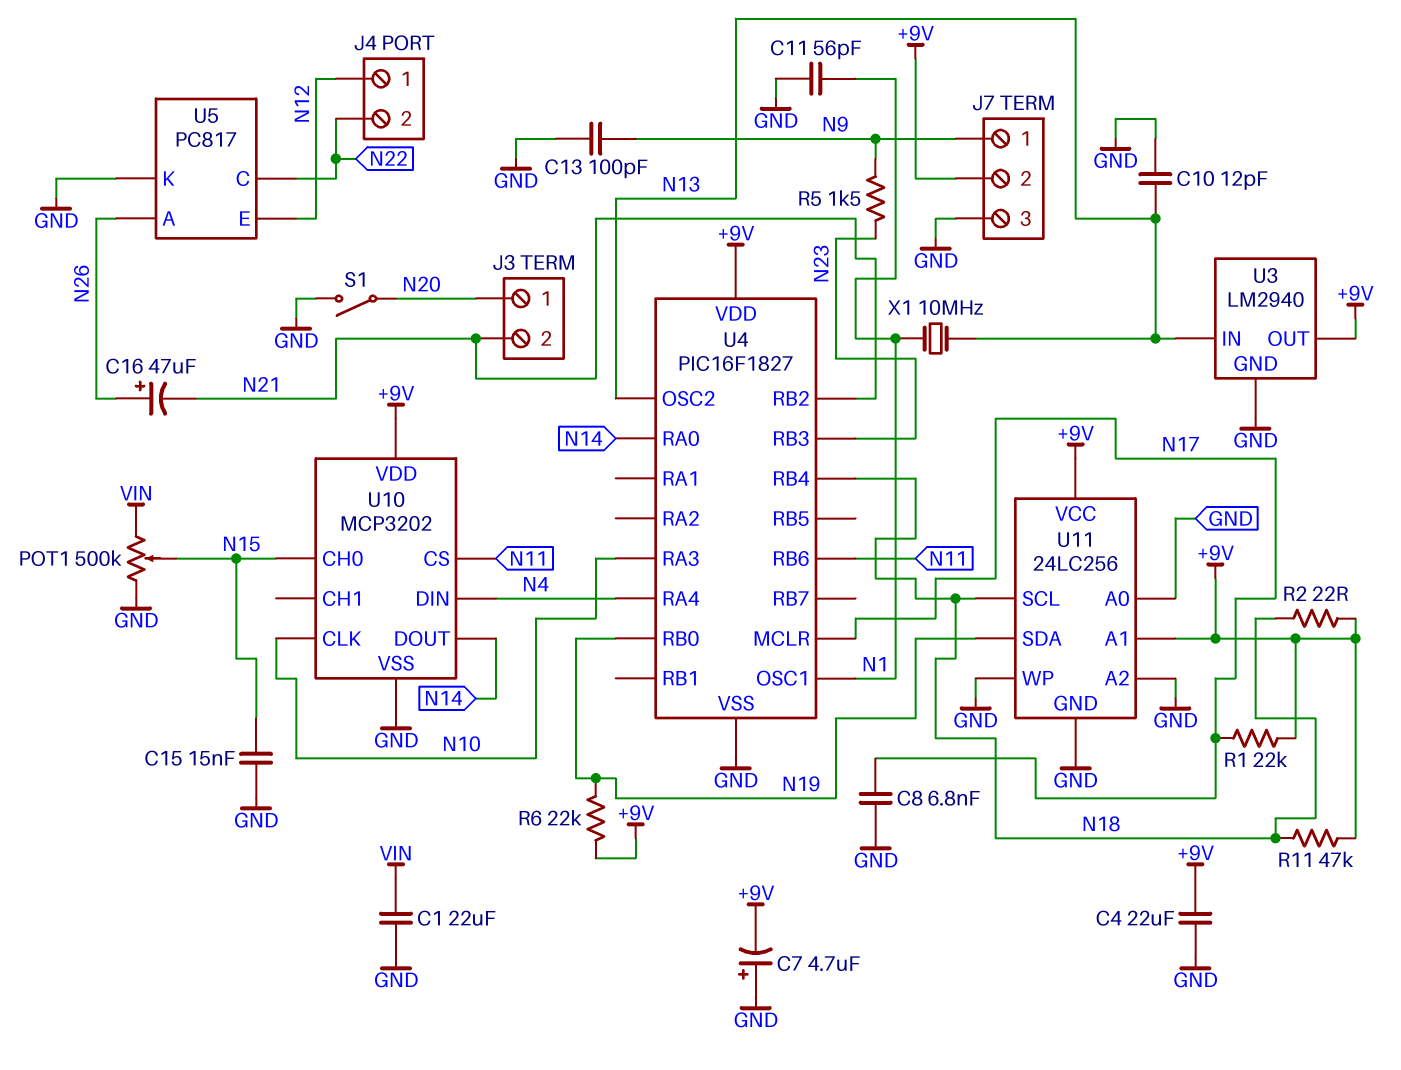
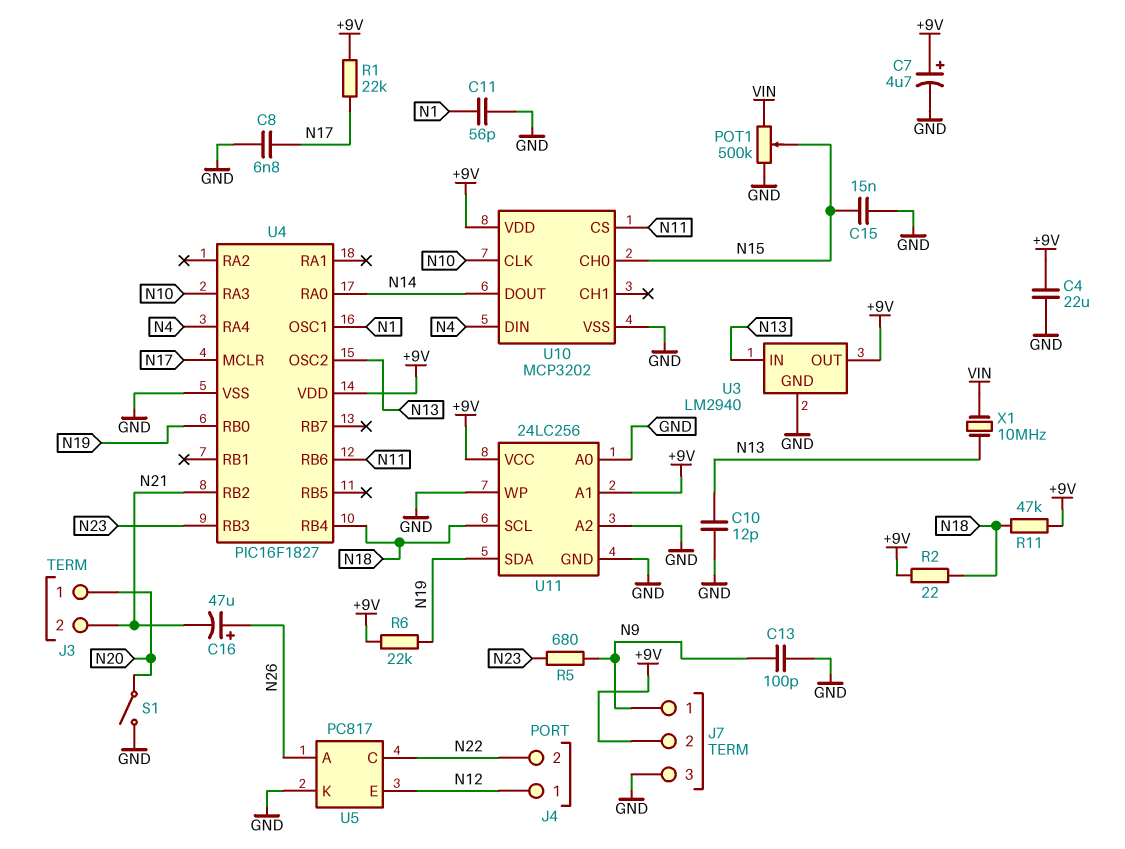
C1: 22uF (GND, VIN) -> none
C7: 4.7uF (plus GND, minus +9V) -> 4.7uF (plus +9V, minus GND)
R5: 1.5k (N9, N23) -> 680 (N9, N23)
X1: 10MHz (N1, N13) -> 10MHz (N13, VIN)

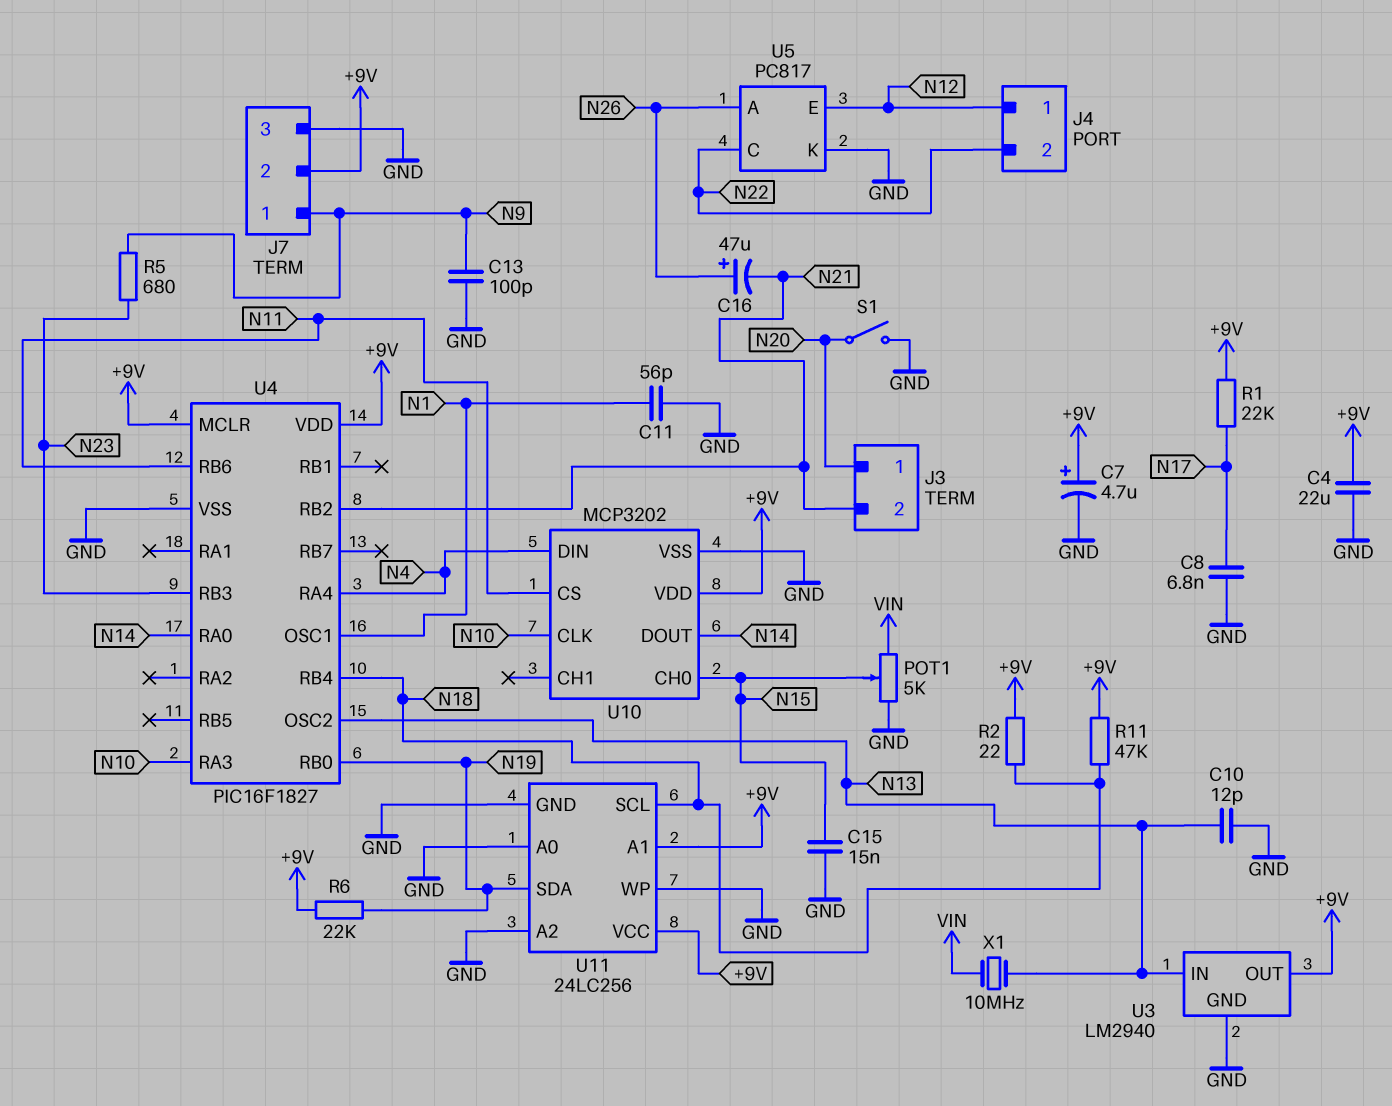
POT1: 500k (GND, VIN, wiper N15) -> 5k (GND, VIN, wiper N15)
U4 pin MCLR: N17 -> +9V

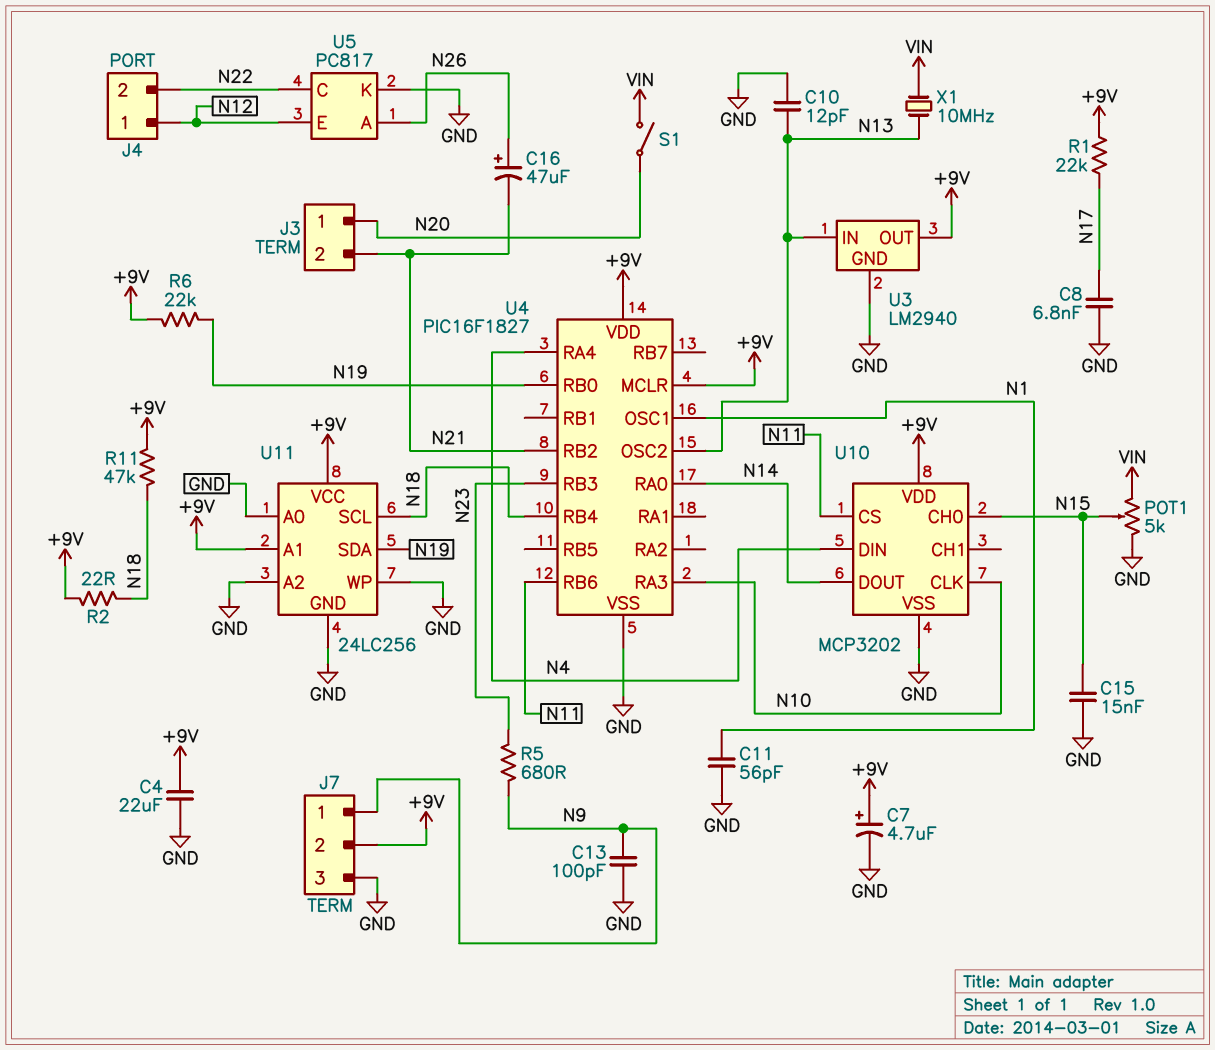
S1: switch (GND, N20) -> switch (N20, VIN)

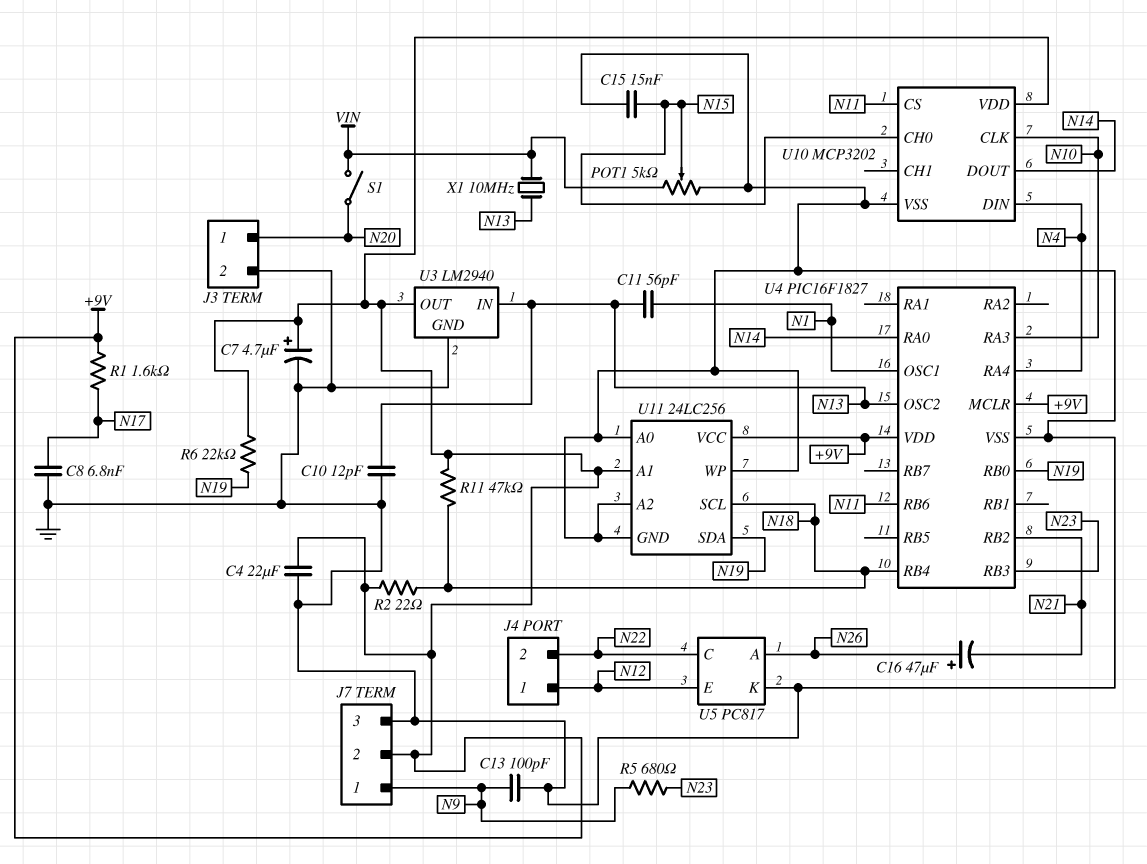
C11: 56pF (GND, N1) -> 56pF (N1, N13)
J3 pin 2: N21 -> GND
R1: 22k (+9V, N17) -> 1.6k (+9V, N17)

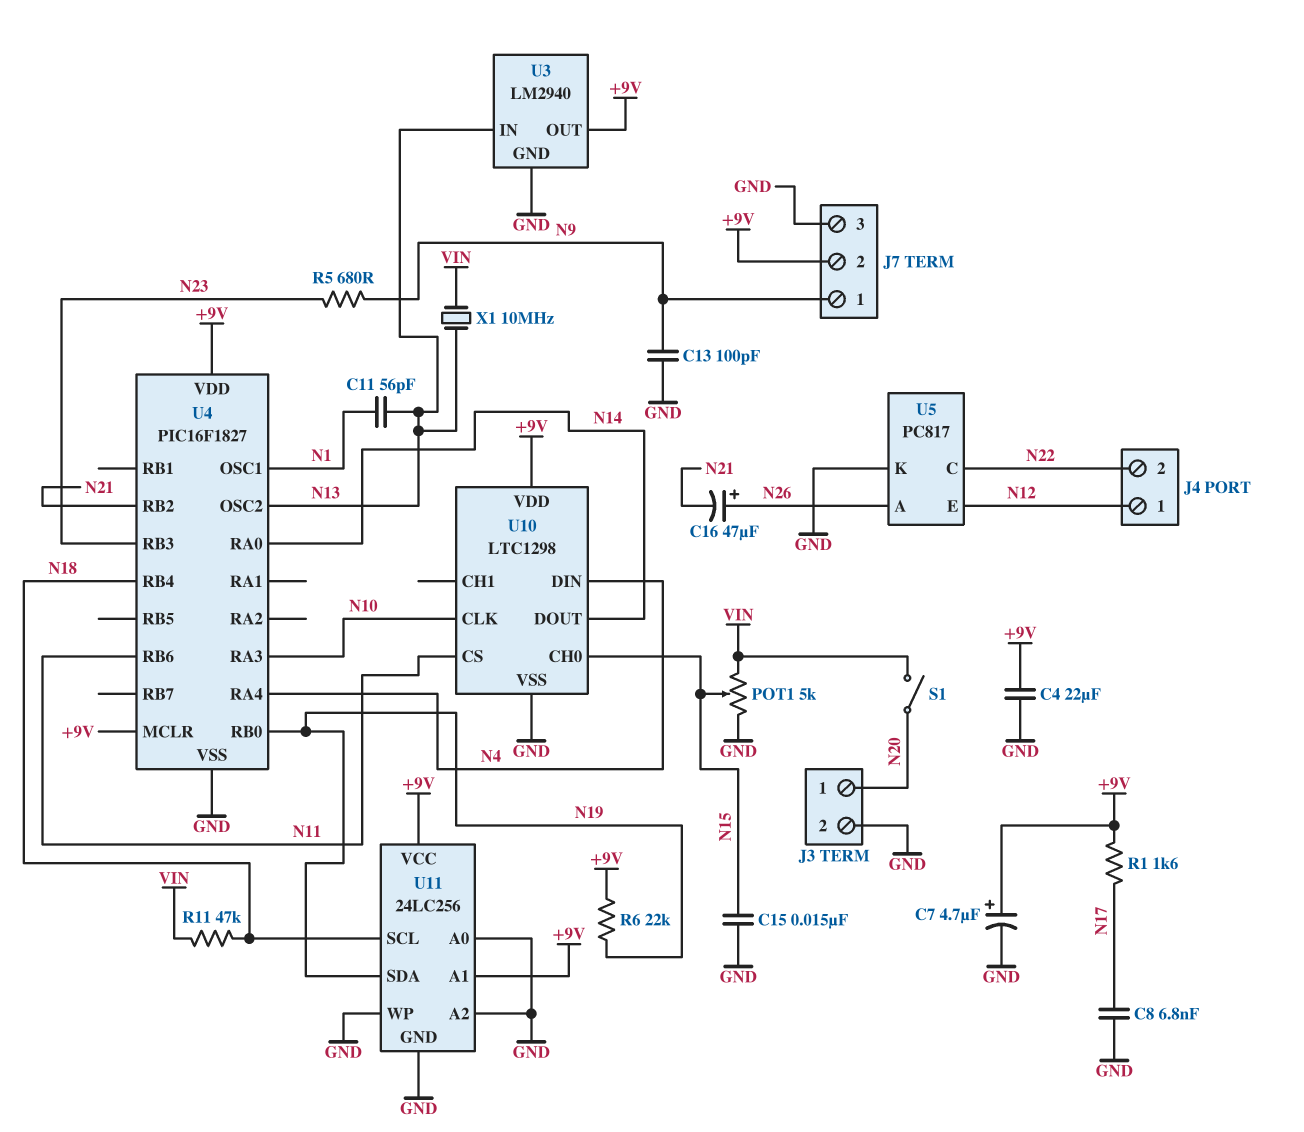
C10: 12pF (GND, N13) -> none
R2: 22 (+9V, N18) -> none
R11: 47k (+9V, N18) -> 47k (N18, VIN)
U10: MCP3202 -> LTC1298

